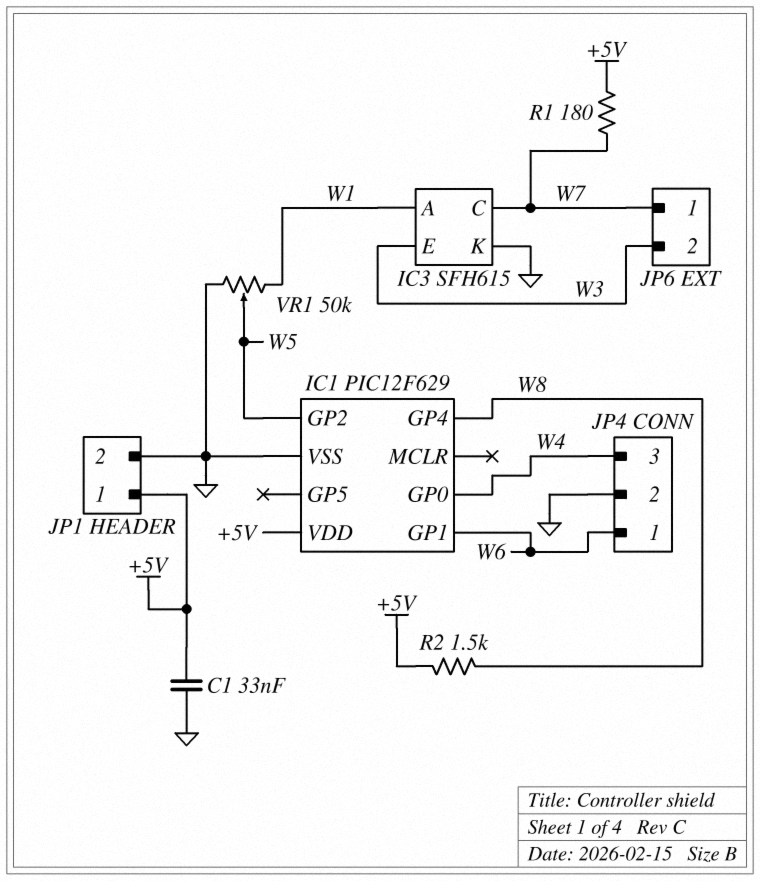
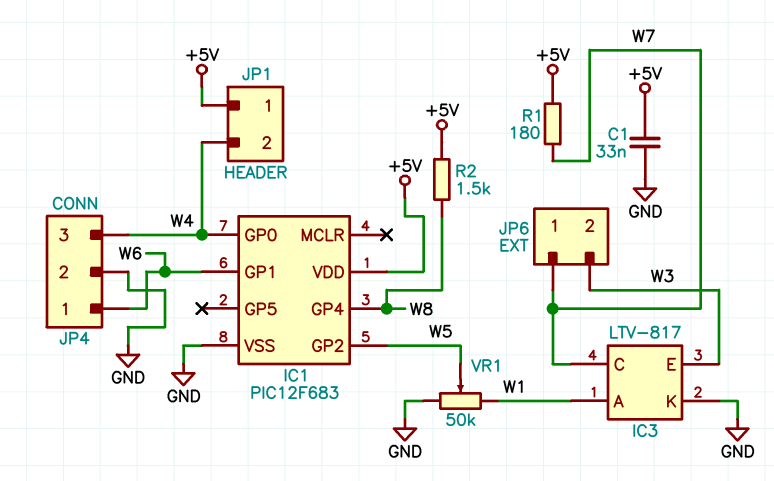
IC1: PIC12F629 -> PIC12F683
IC3: SFH615 -> LTV-817
JP1 pin 2: GND -> W4

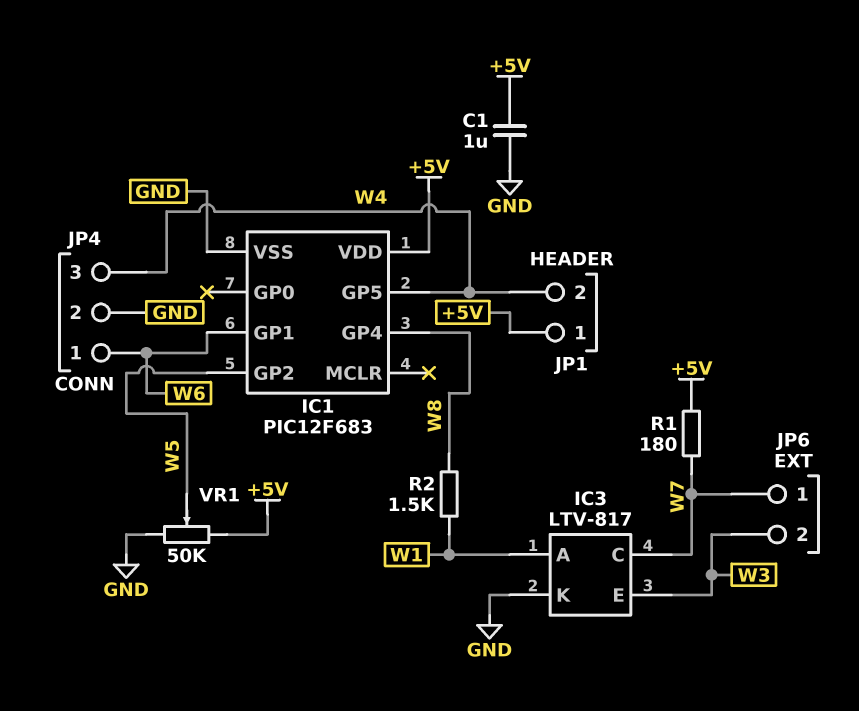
C1: 33nF (+5V, GND) -> 1uF (+5V, GND)
IC1 pin GP0: W4 -> none
IC1 pin GP5: none -> W4
R2: 1.5k (+5V, W8) -> 1.5k (W1, W8)
VR1: 50k (GND, W1, wiper W5) -> 50k (+5V, GND, wiper W5)

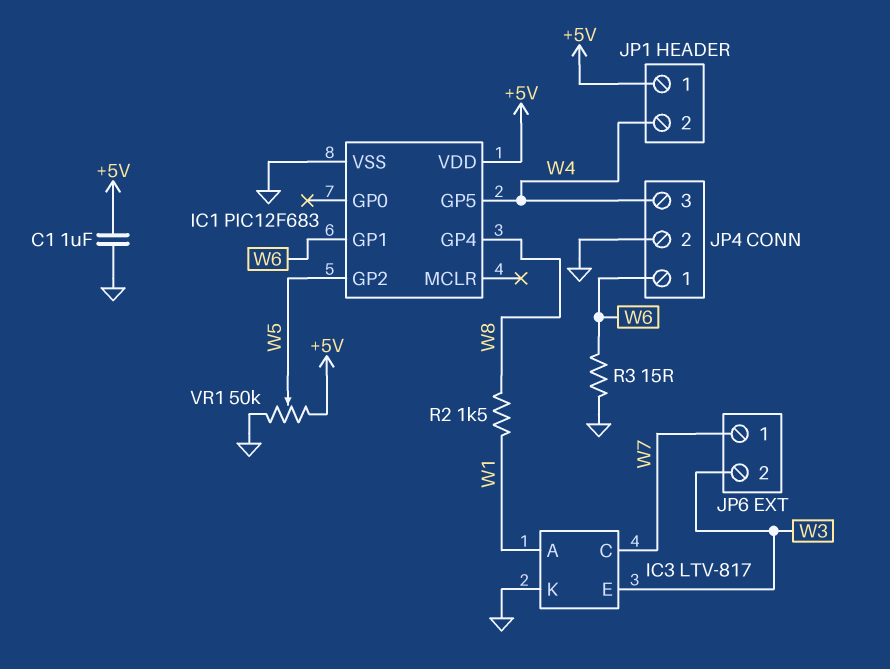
R1: 180 (+5V, W7) -> none
R3: none -> 15 (GND, W6)

